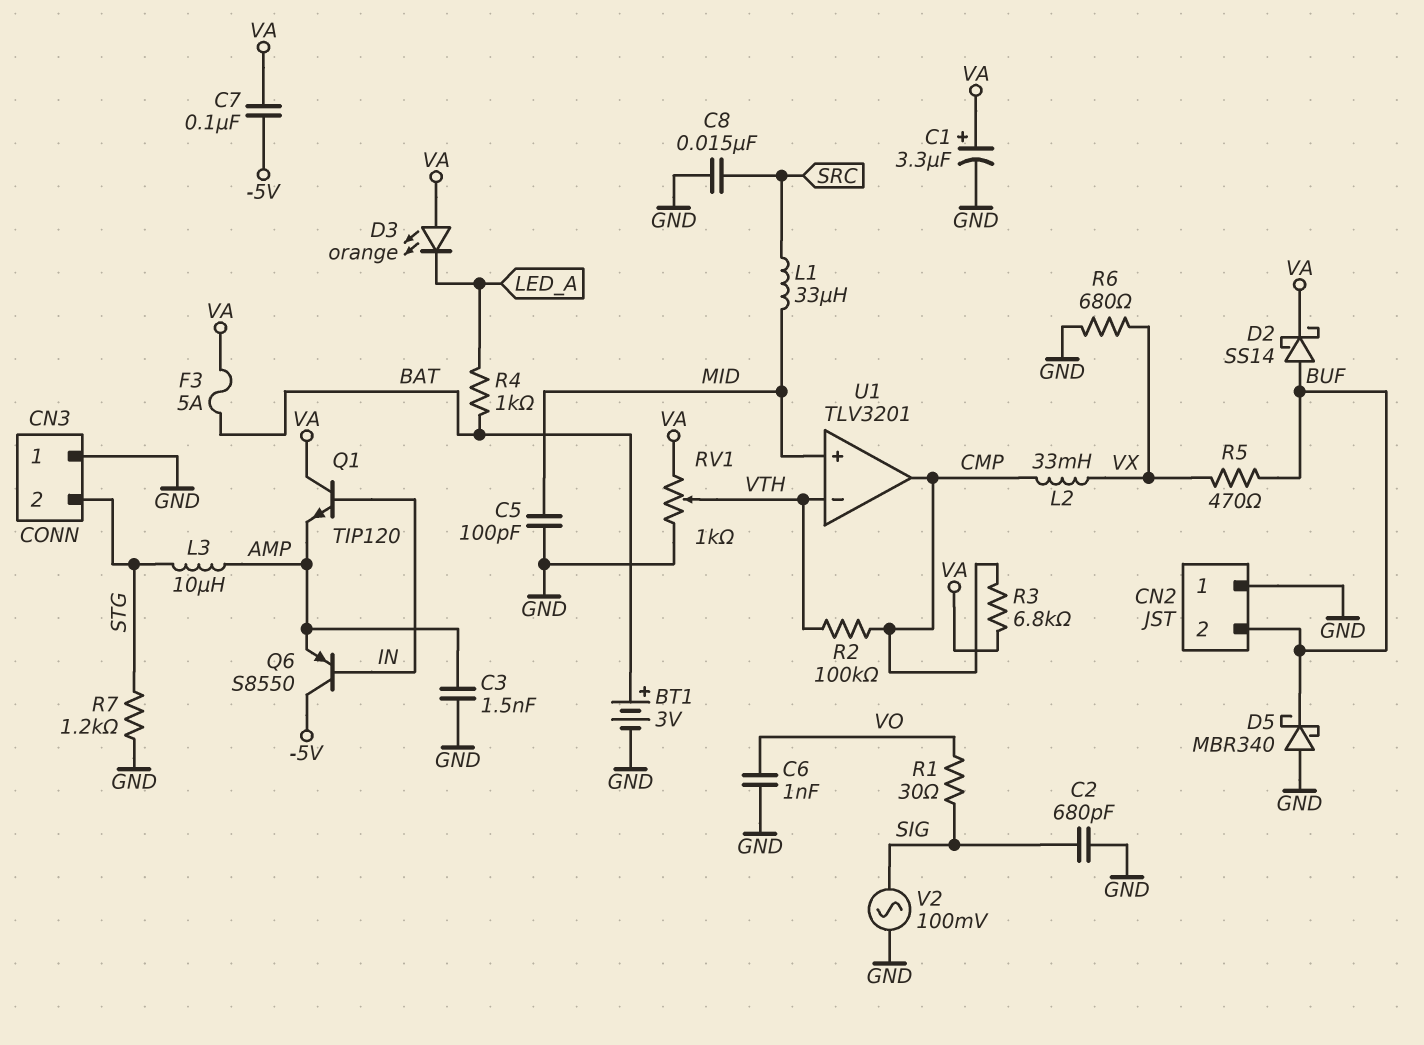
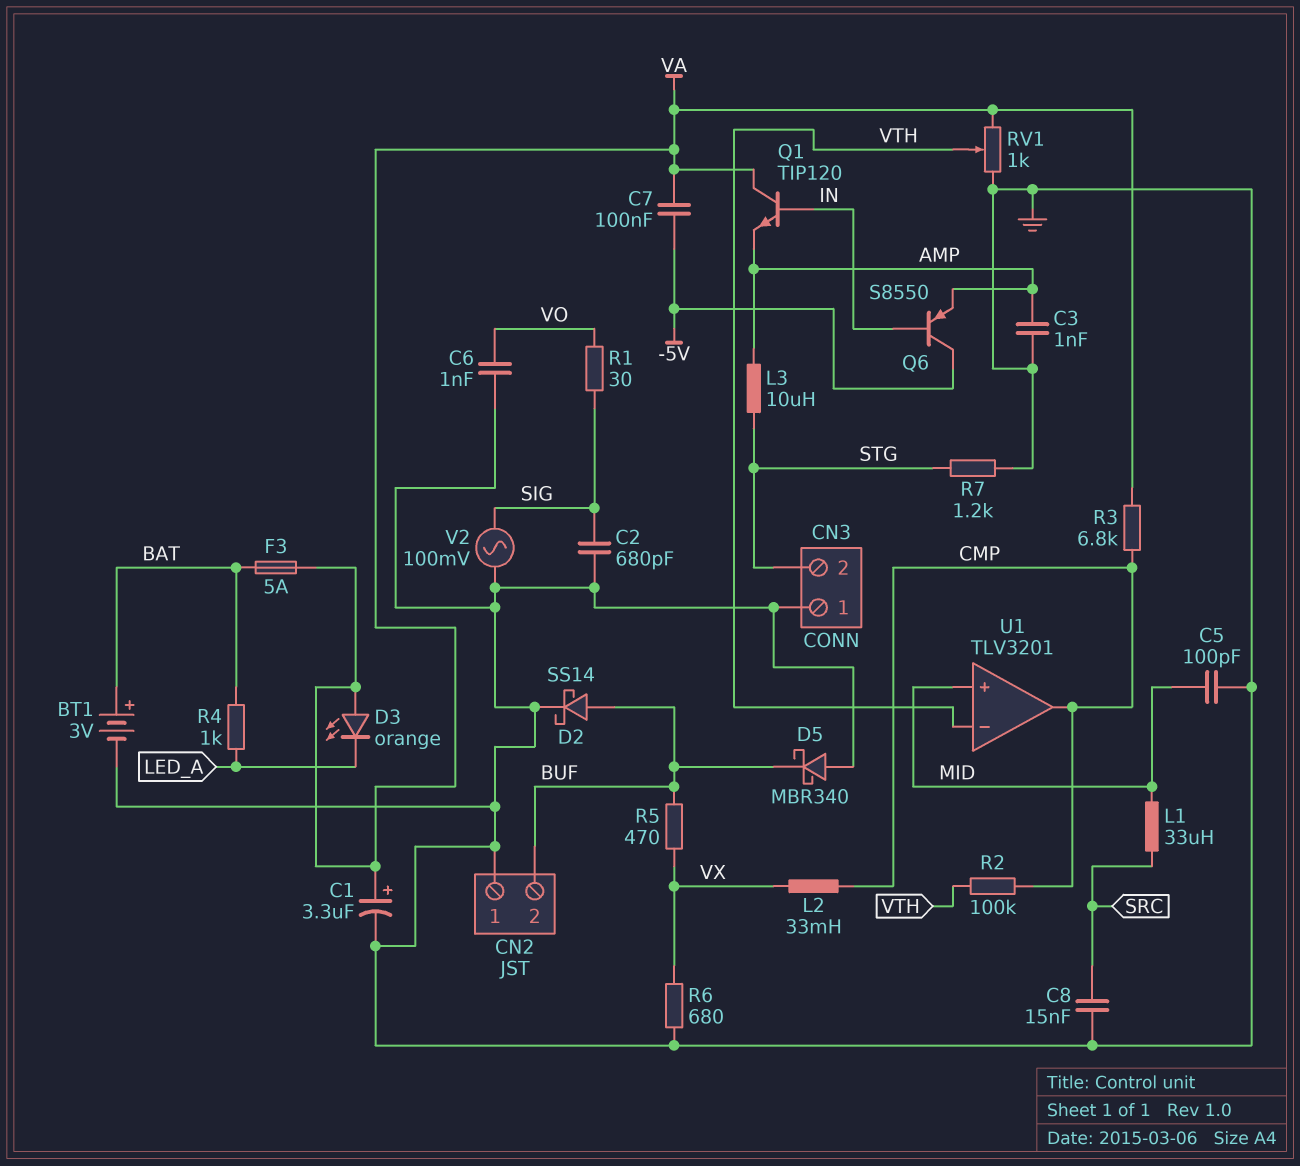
C3: 1.5nF (AMP, GND) -> 1nF (AMP, GND)
D2: schottky SS14 (A BUF, K VA) -> schottky SS14 (A BUF, K GND)

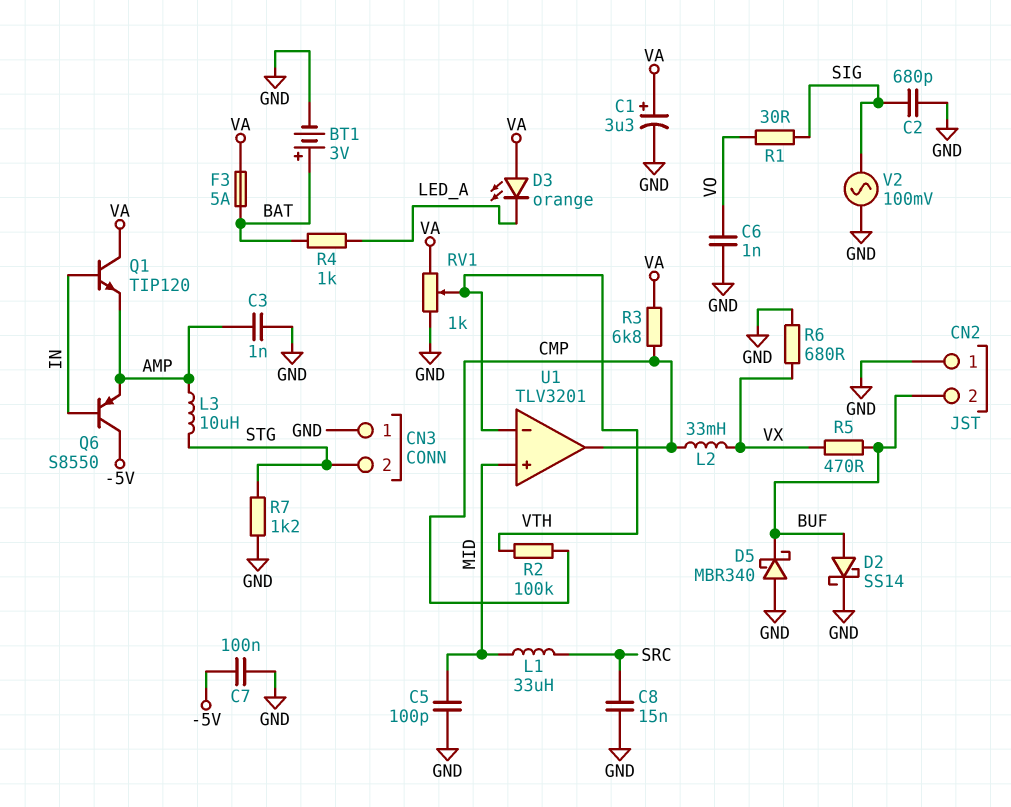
C7: 100nF (-5V, VA) -> 100nF (-5V, GND)

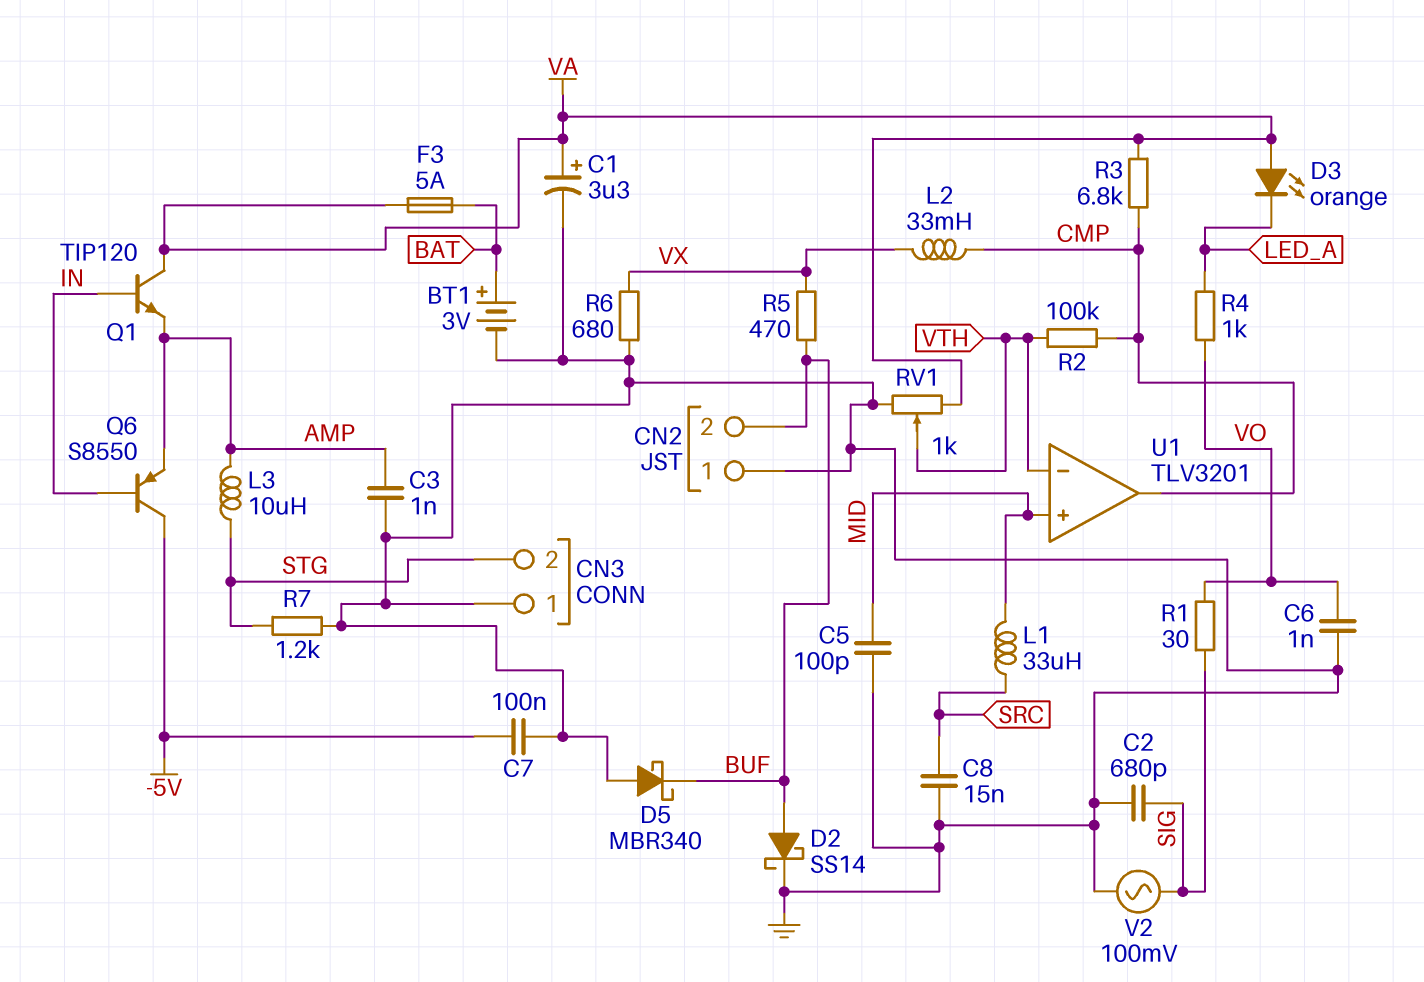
R4: 1k (BAT, LED_A) -> 1k (LED_A, VO)

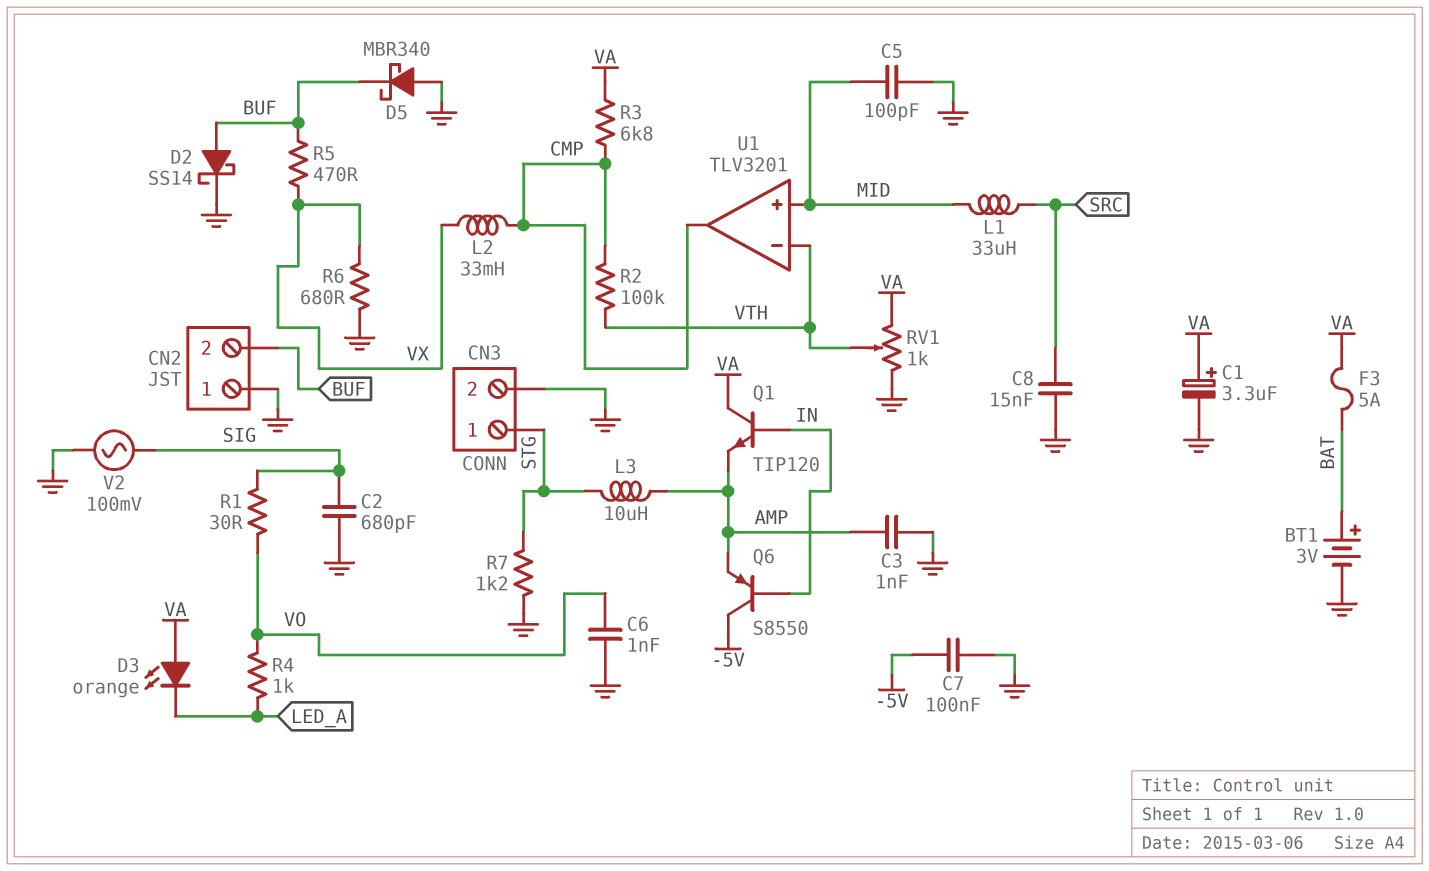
CN3 pin 1: GND -> STG
CN3 pin 2: STG -> GND

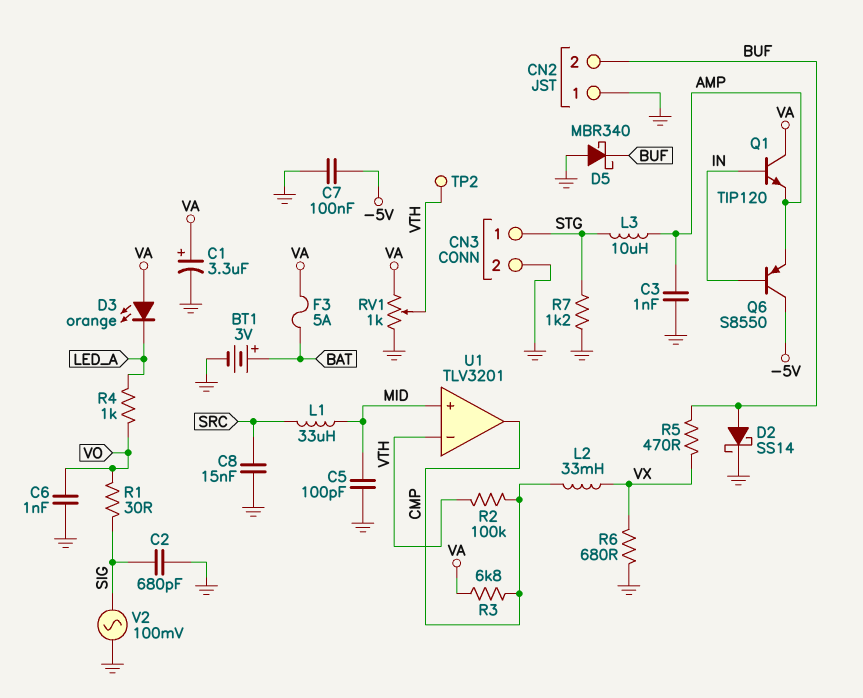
TP2: none -> test point (VTH)

